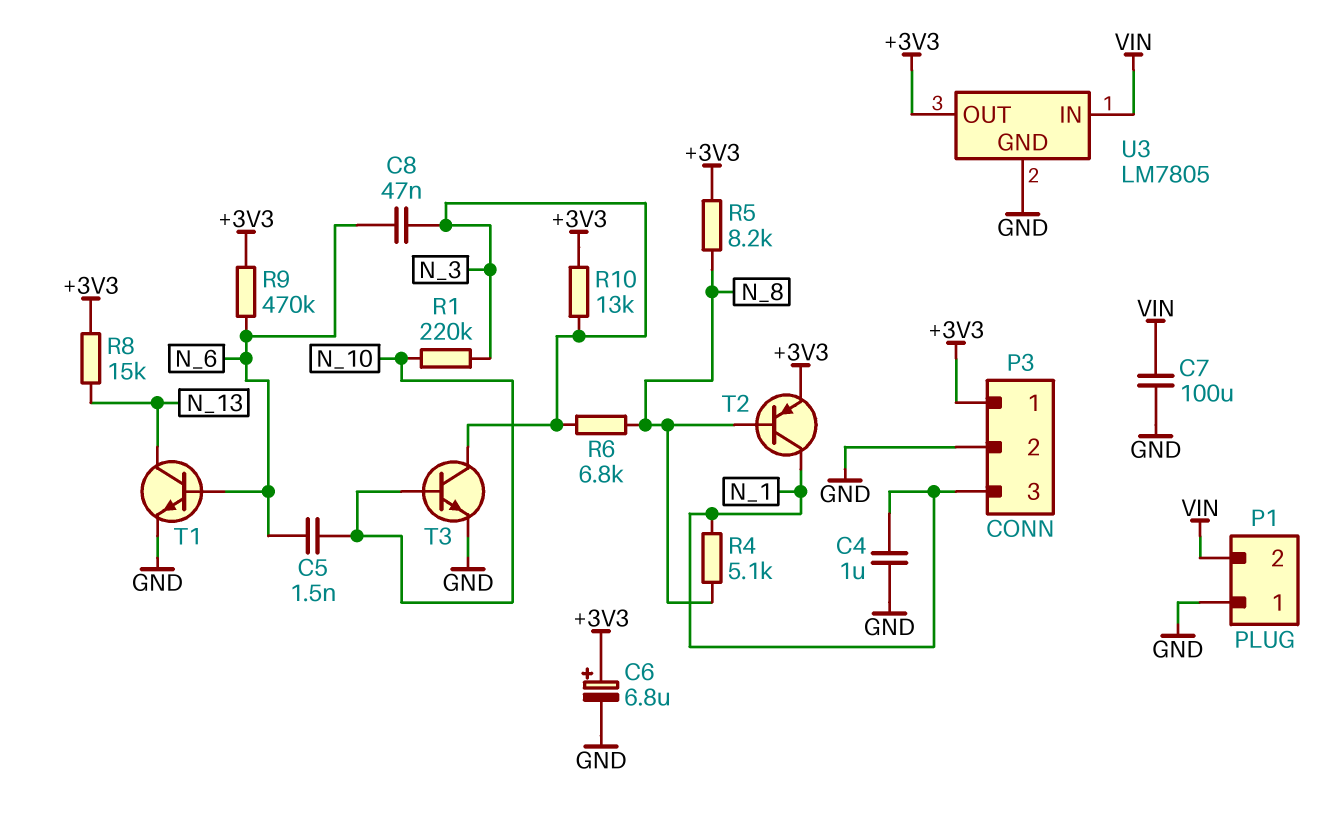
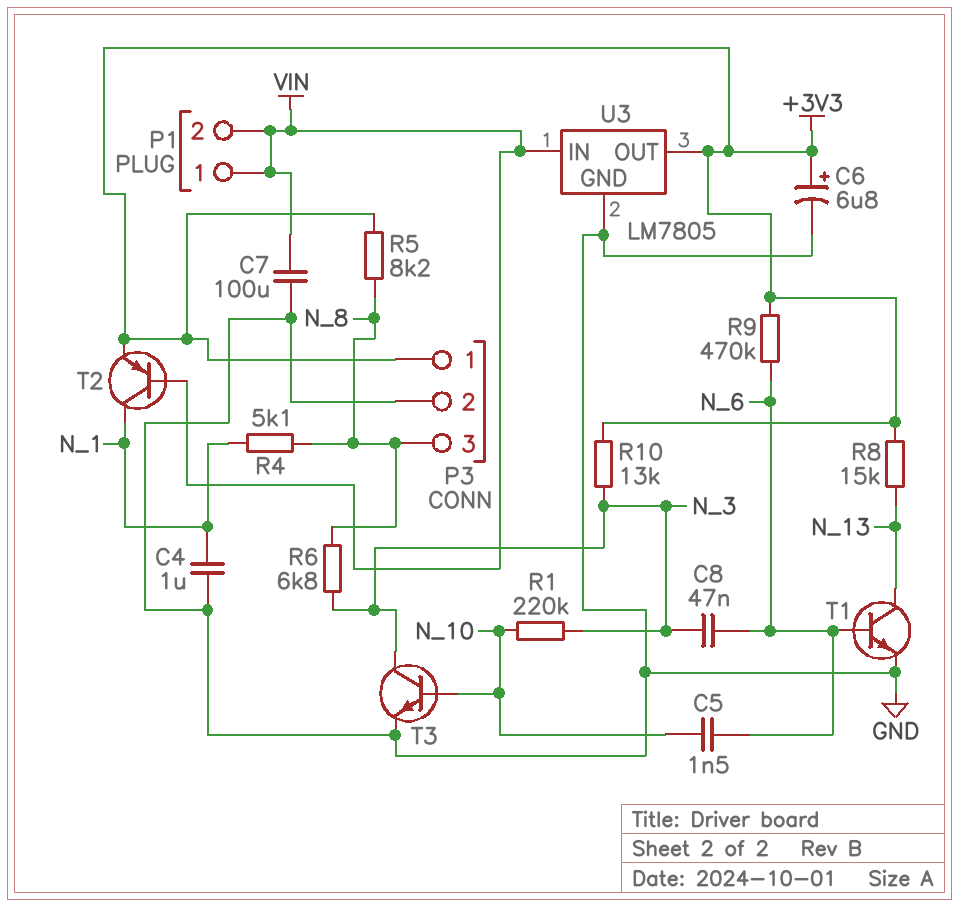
P1 pin 1: GND -> VIN
P3 pin 3: N_1 -> N_8
T2: PNP (B N_8, C N_1, E +3V3) -> PNP (B VIN, C N_1, E +3V3)

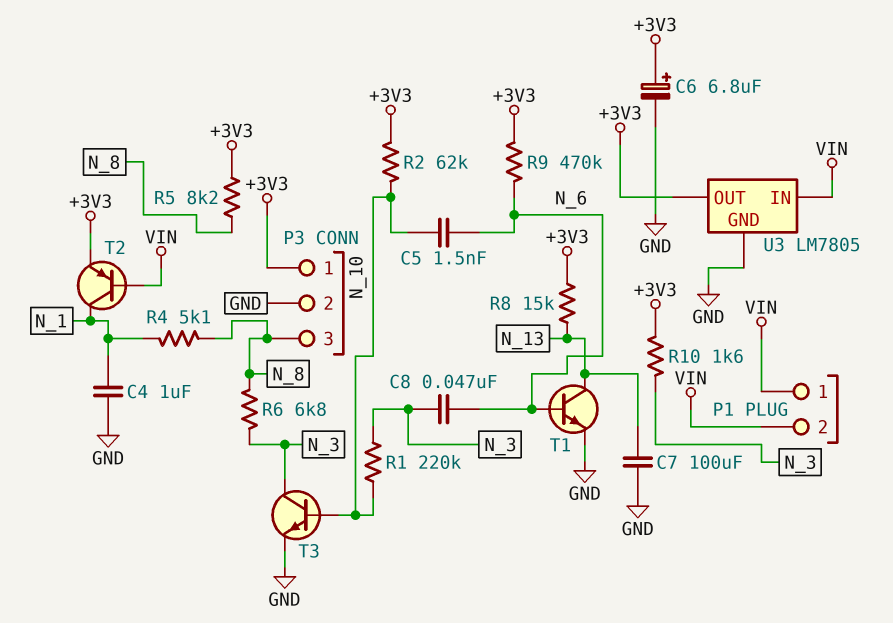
C7: 100uF (GND, VIN) -> 100uF (GND, N_13)
R2: none -> 62k (+3V3, N_10)
R10: 13k (+3V3, N_3) -> 1.6k (+3V3, N_3)

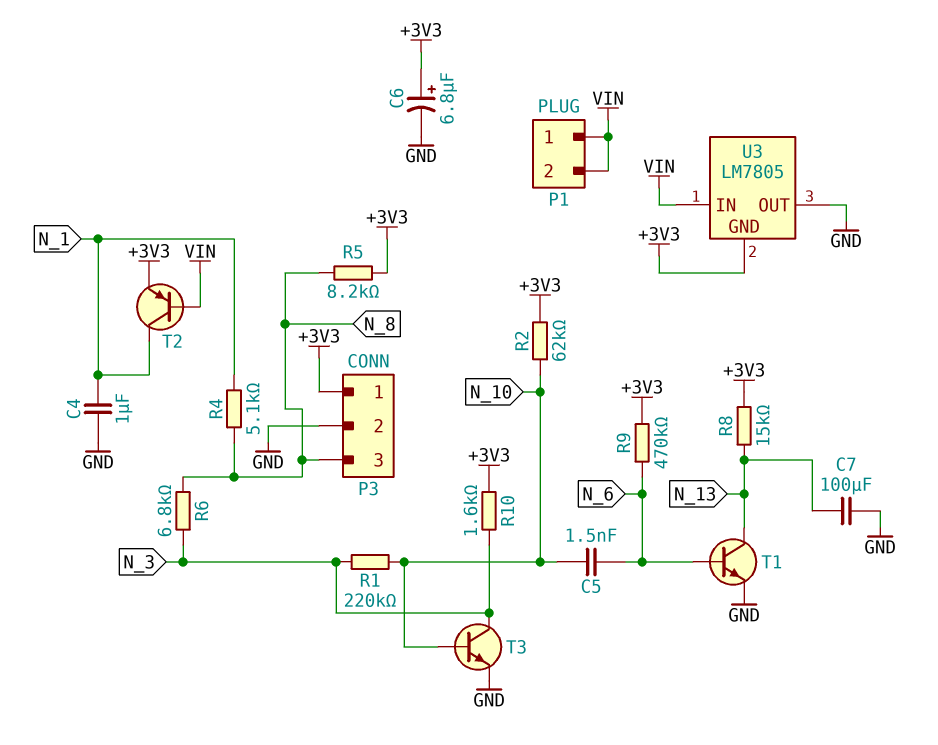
C8: 47nF (N_3, N_6) -> none
U3 pin GND: GND -> +3V3
U3 pin OUT: +3V3 -> GND

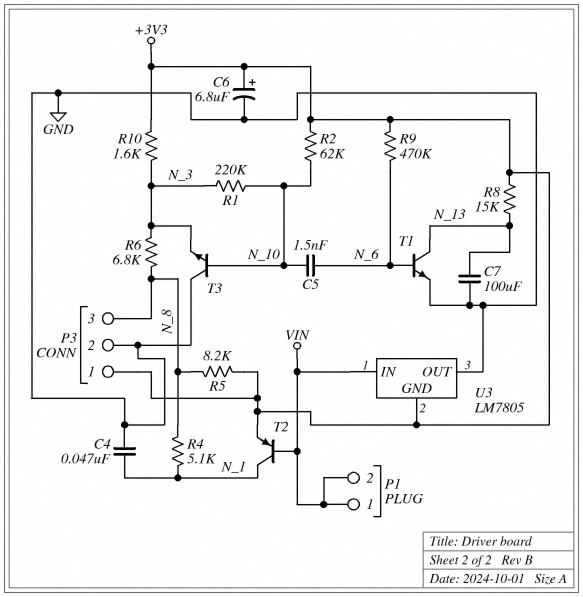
C4: 1uF (GND, N_1) -> 47nF (GND, N_1)
T3: NPN (B N_10, C N_3, E GND) -> NPN (B N_10, C GND, E N_3)

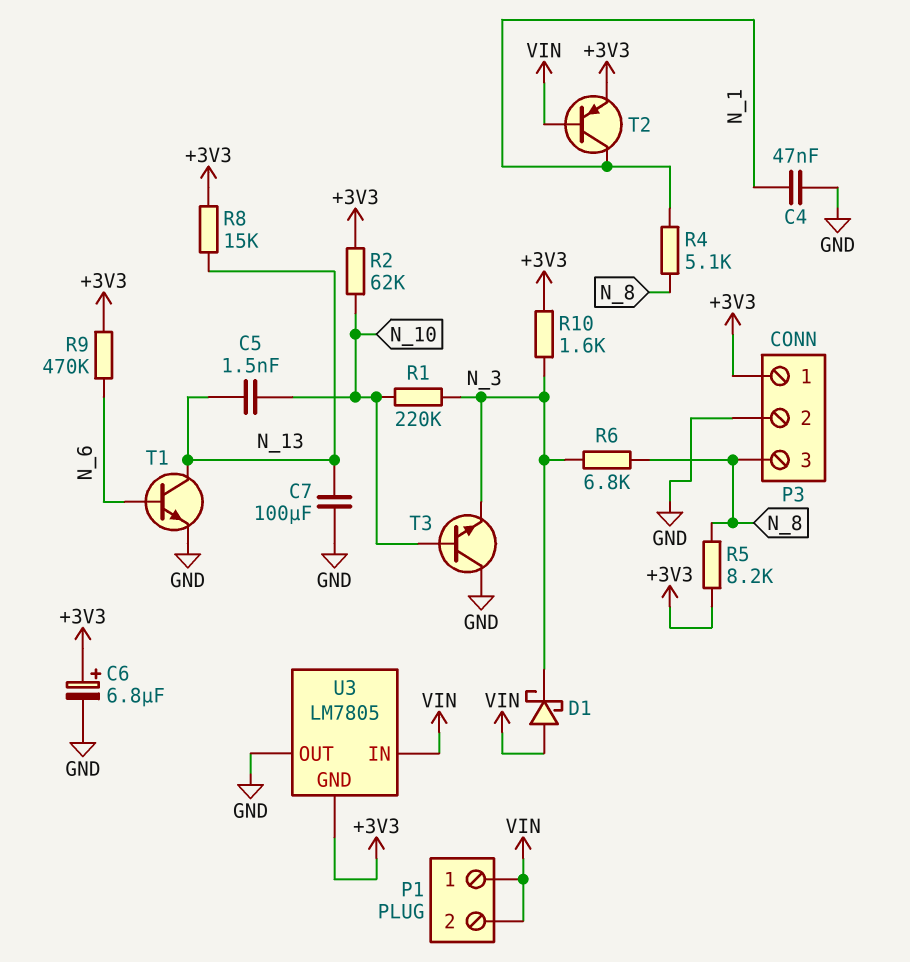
C5: 1.5nF (N_6, N_10) -> 1.5nF (N_10, N_13)
D1: none -> schottky (A VIN, K N_3)

